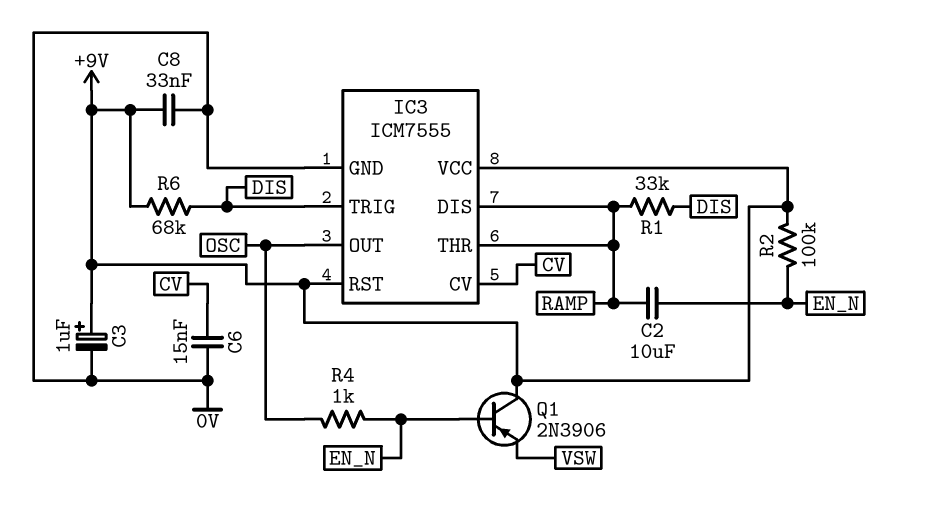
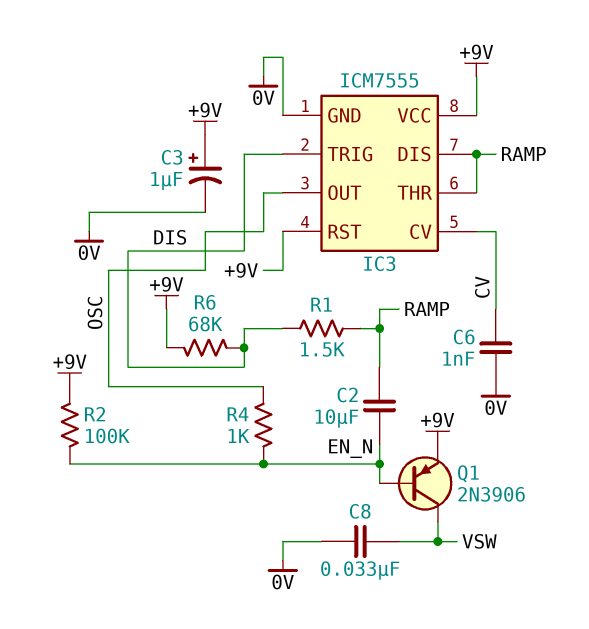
C6: 15nF (0V, CV) -> 1nF (0V, CV)
C8: 33nF (+9V, 0V) -> 33nF (0V, VSW)
Q1: PNP 2N3906 (B EN_N, C +9V, E VSW) -> PNP 2N3906 (B EN_N, C VSW, E +9V)
R1: 33k (DIS, RAMP) -> 1.5k (DIS, RAMP)

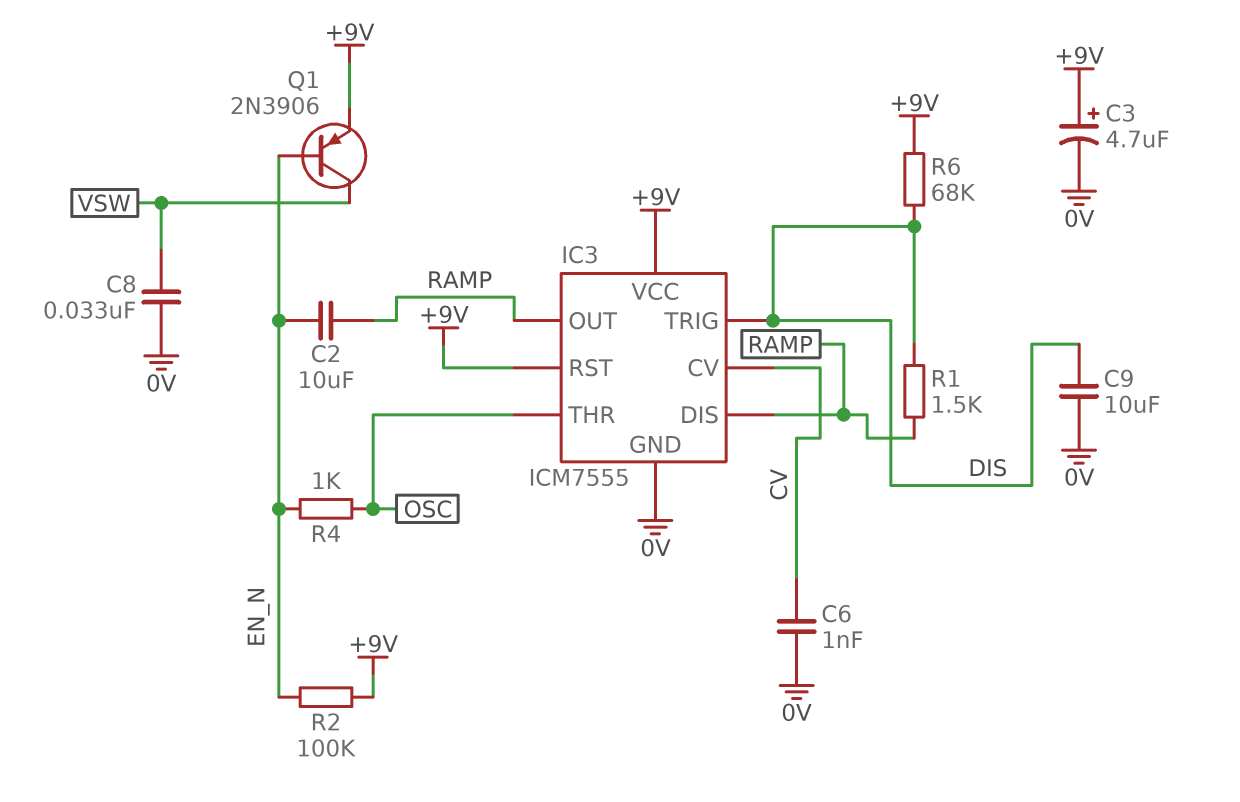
C3: 1uF (plus +9V, minus 0V) -> 4.7uF (plus +9V, minus 0V)
C9: none -> 10uF (0V, DIS)
IC3 pin OUT: OSC -> RAMP
IC3 pin THR: RAMP -> OSC

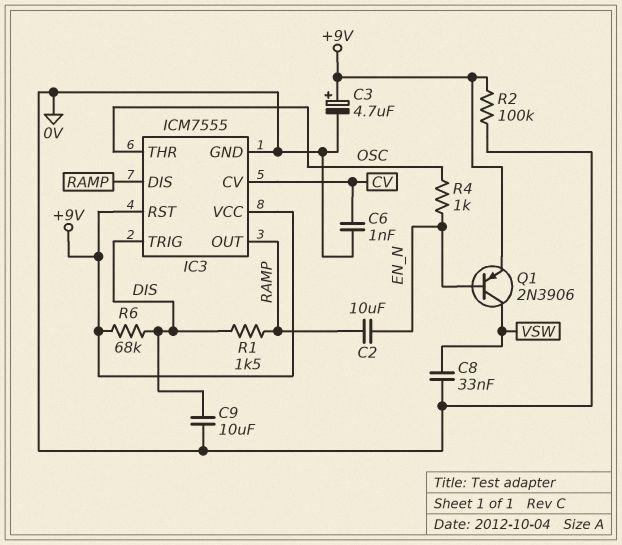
R2: 100k (+9V, EN_N) -> 100k (+9V, 0V)

